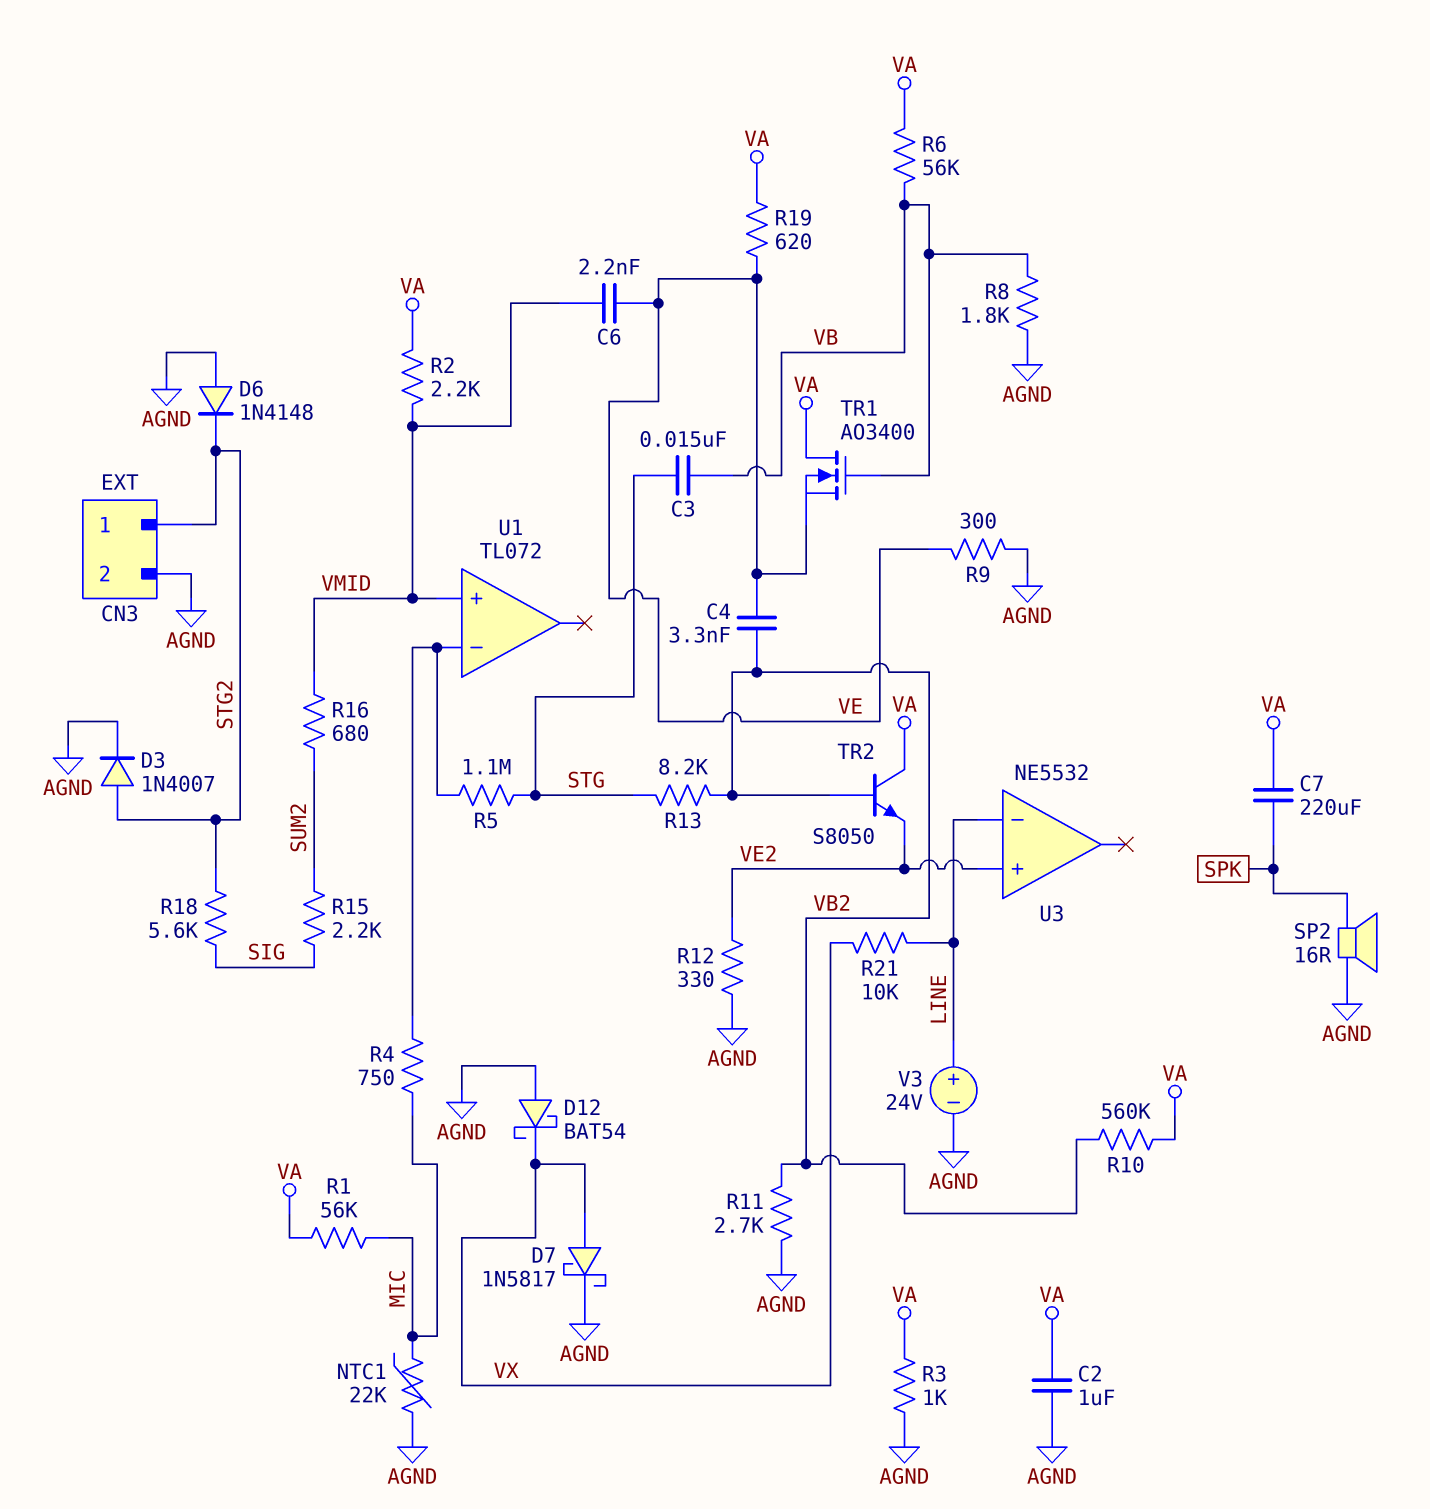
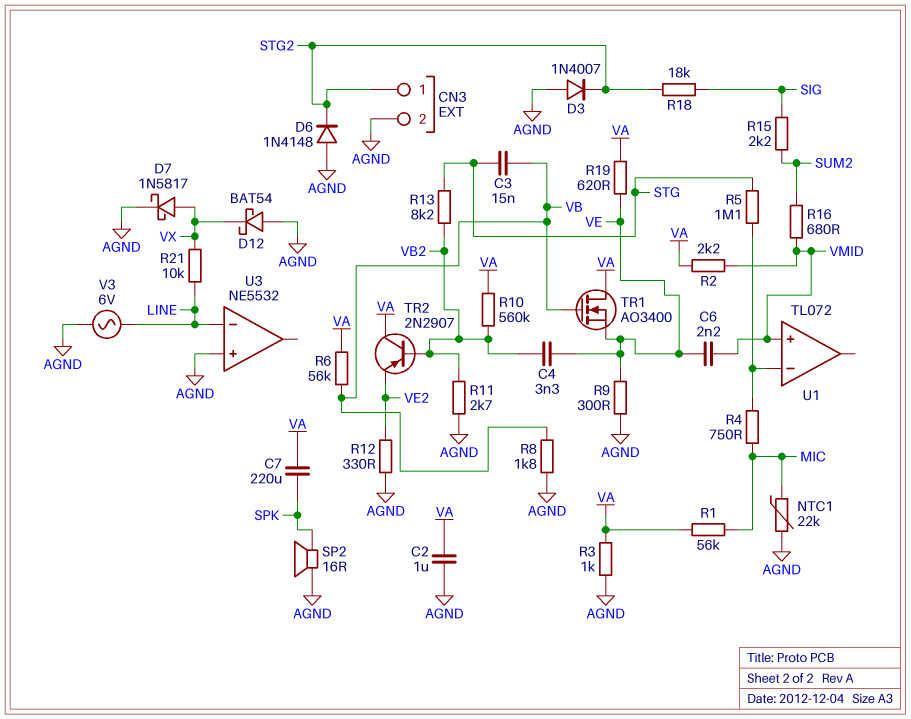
D3: diode 1N4007 (A STG2, K AGND) -> diode 1N4007 (A AGND, K STG2)
R18: 5.6k (SIG, STG2) -> 18k (SIG, STG2)
TR2: NPN S8050 (B VB2, C VA, E VE2) -> PNP 2N2907 (B VB2, C VA, E VE2)
U3 pin in+: VE2 -> AGND
V3: 24V (plus LINE, minus AGND) -> AC 6V (AGND, LINE)

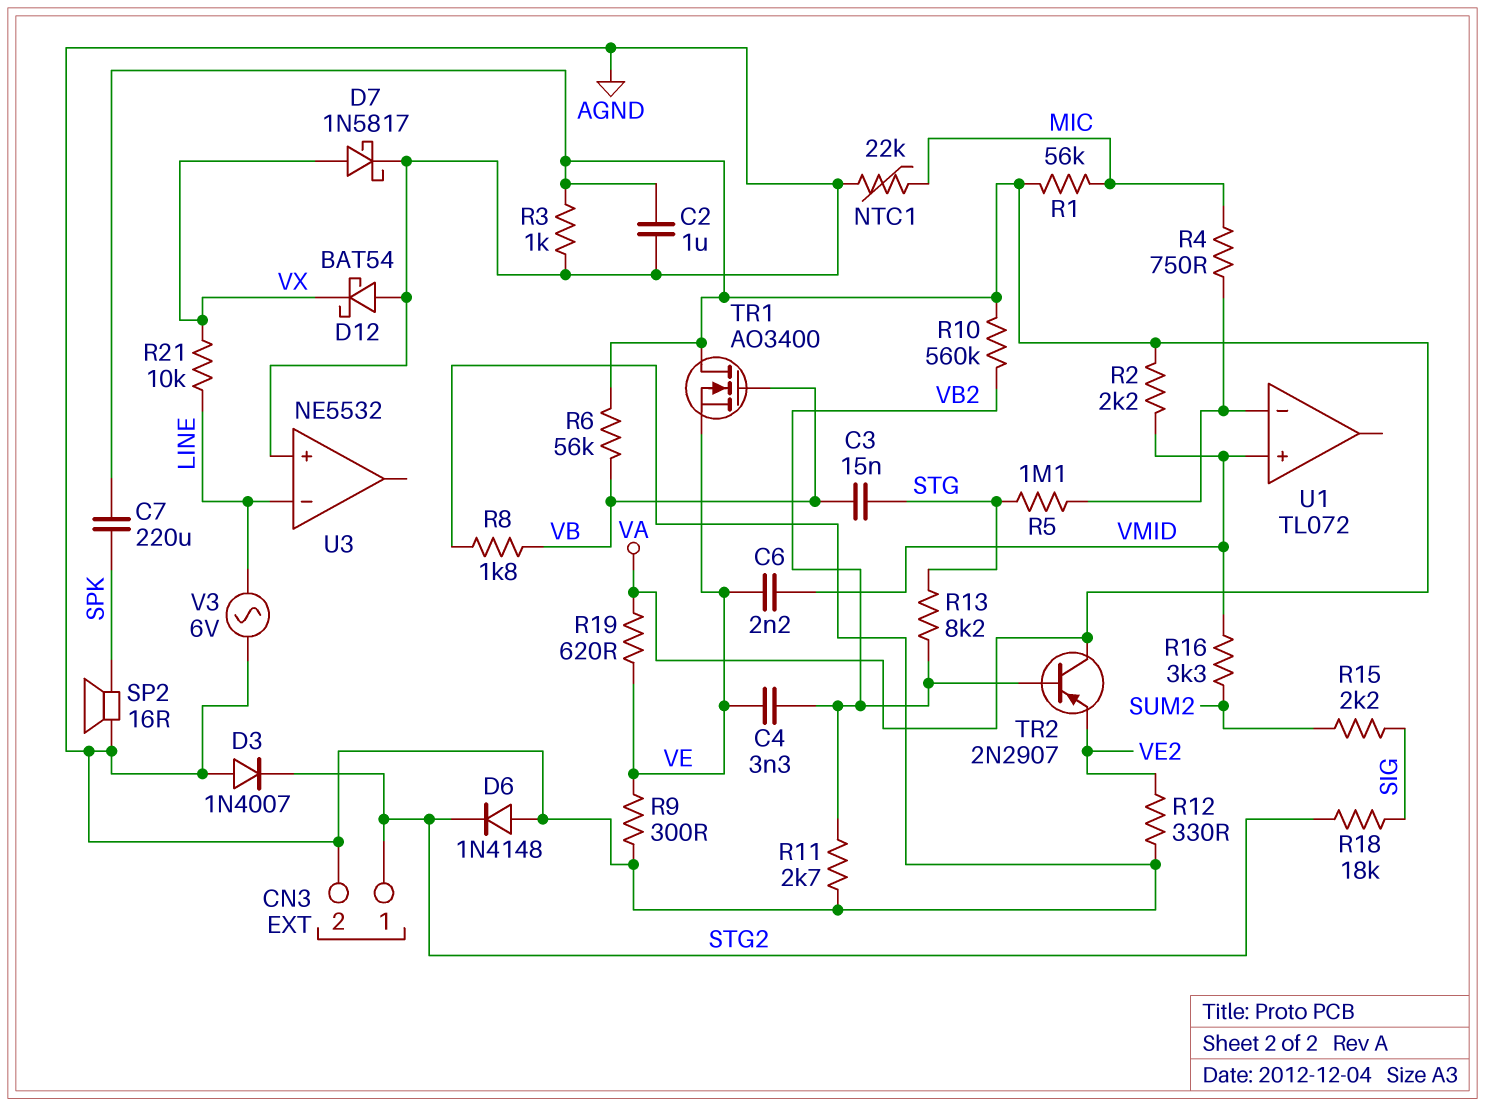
R16: 680 (SUM2, VMID) -> 3.3k (SUM2, VMID)

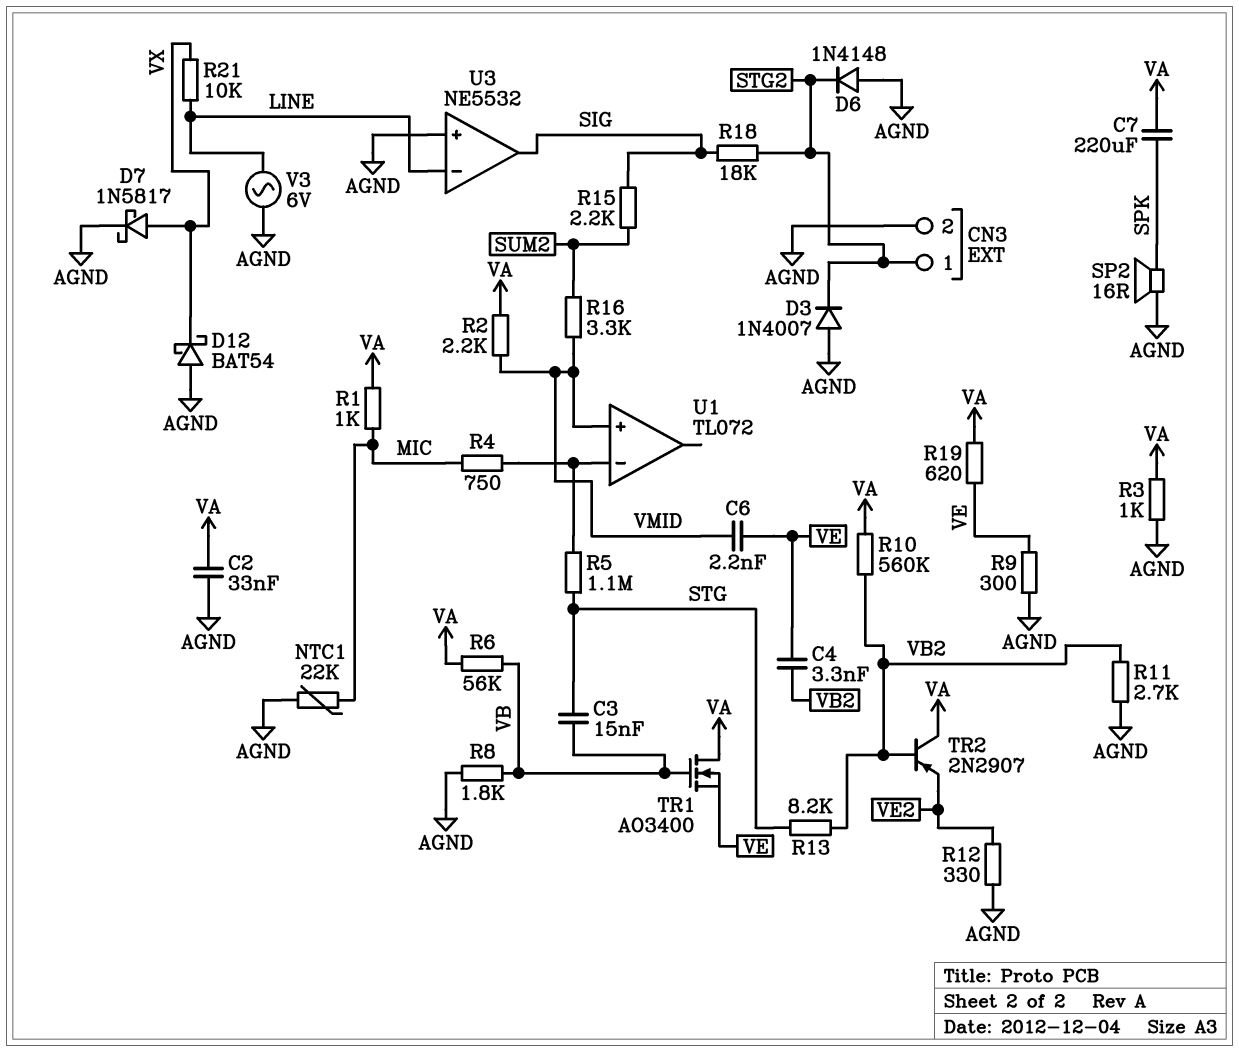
C2: 1uF (AGND, VA) -> 33nF (AGND, VA)
R1: 56k (MIC, VA) -> 1k (MIC, VA)
U3 pin out: none -> SIG

